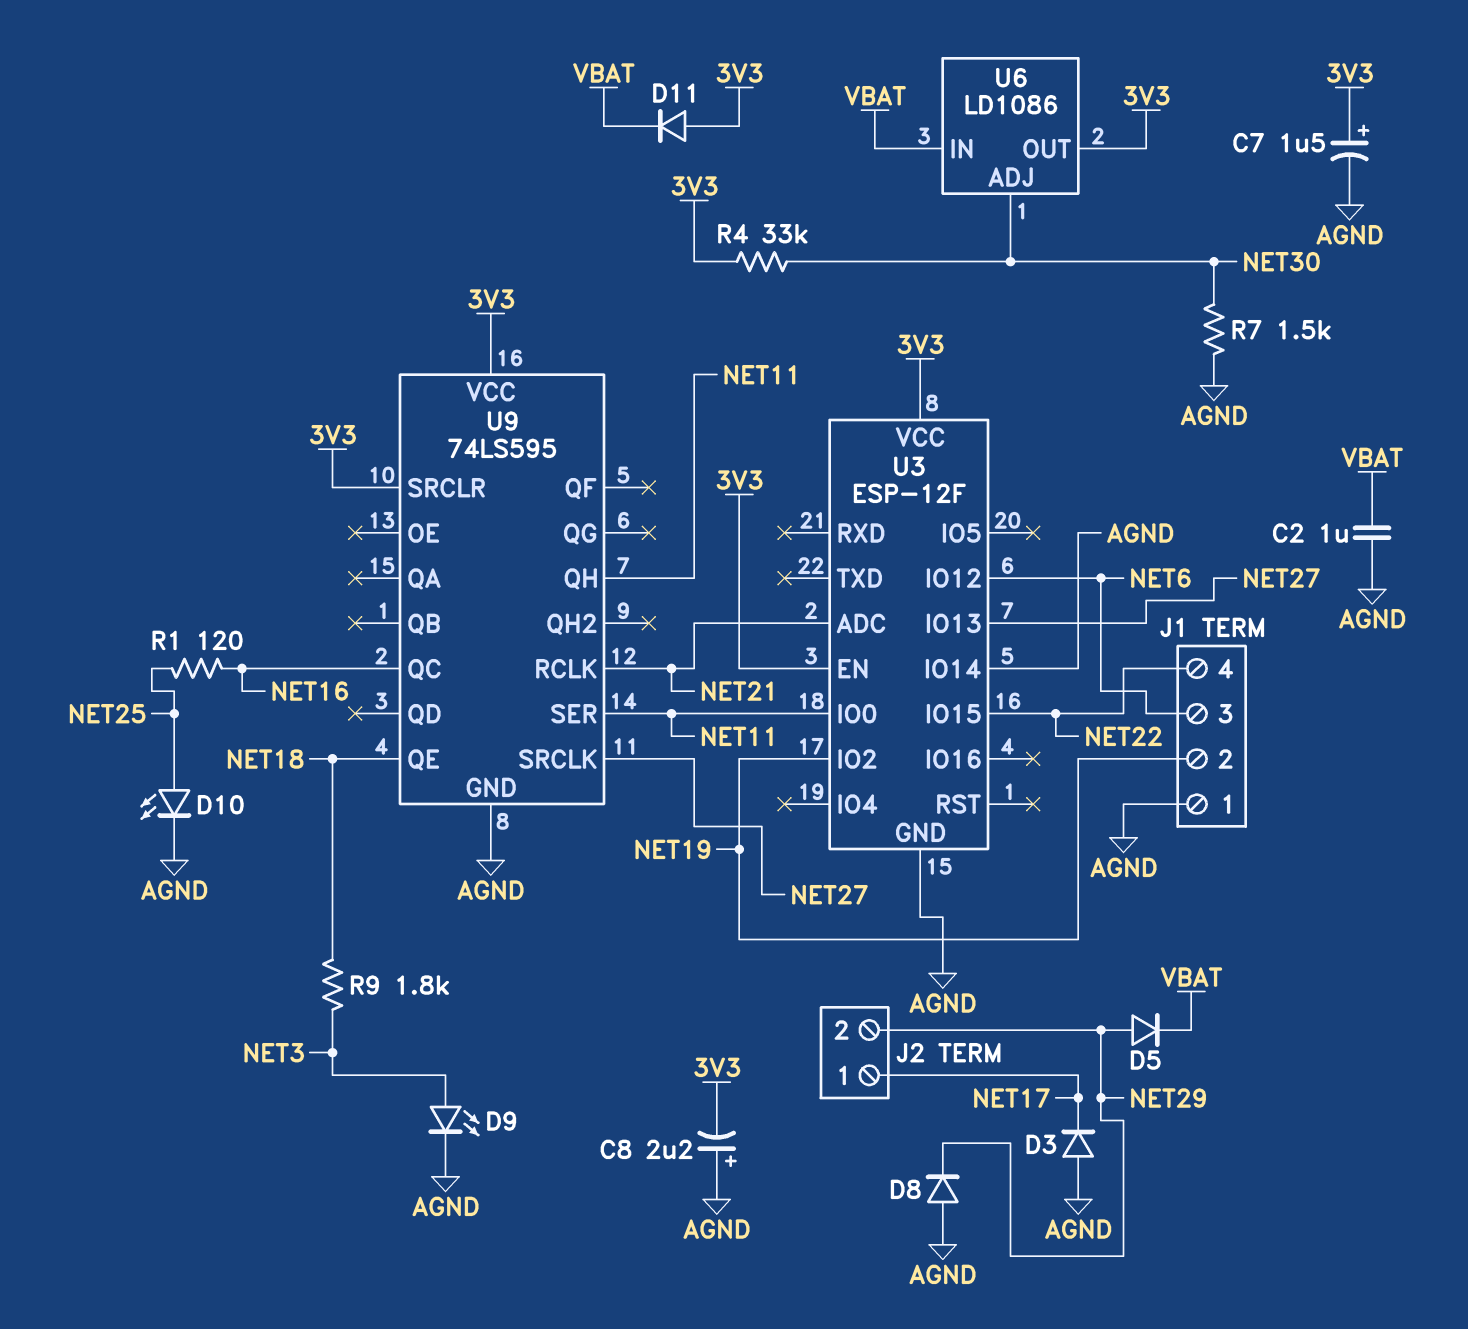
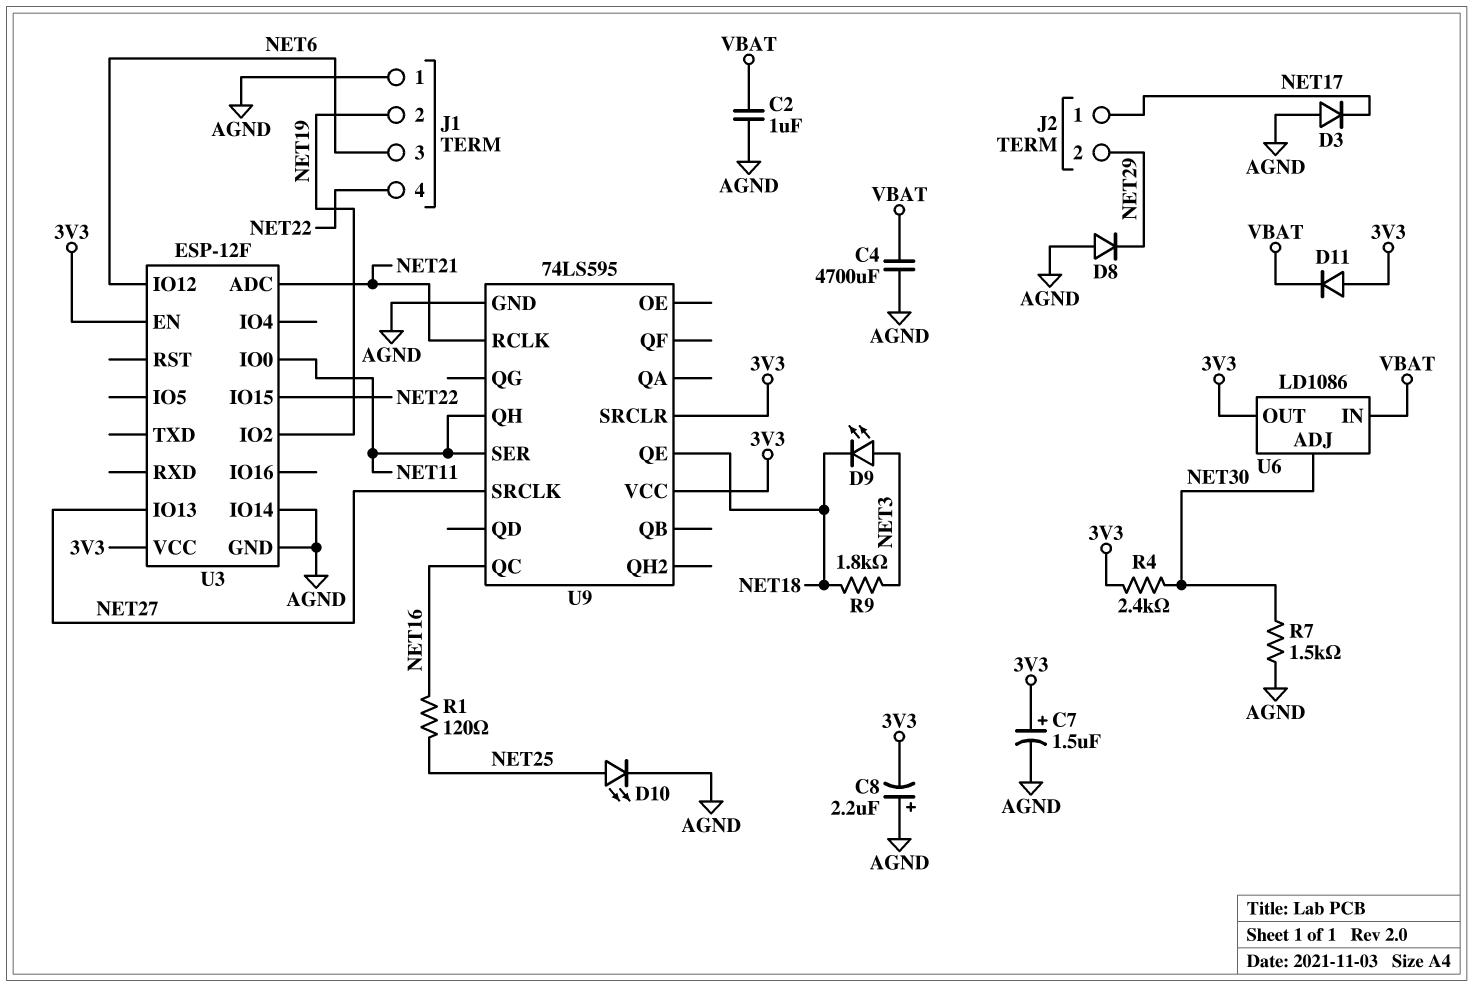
C4: none -> 4700uF (AGND, VBAT)
D5: diode (A NET29, K VBAT) -> none
D9: LED (A NET3, K AGND) -> LED (A NET3, K NET18)
R4: 33k (3V3, NET30) -> 2.4k (3V3, NET30)

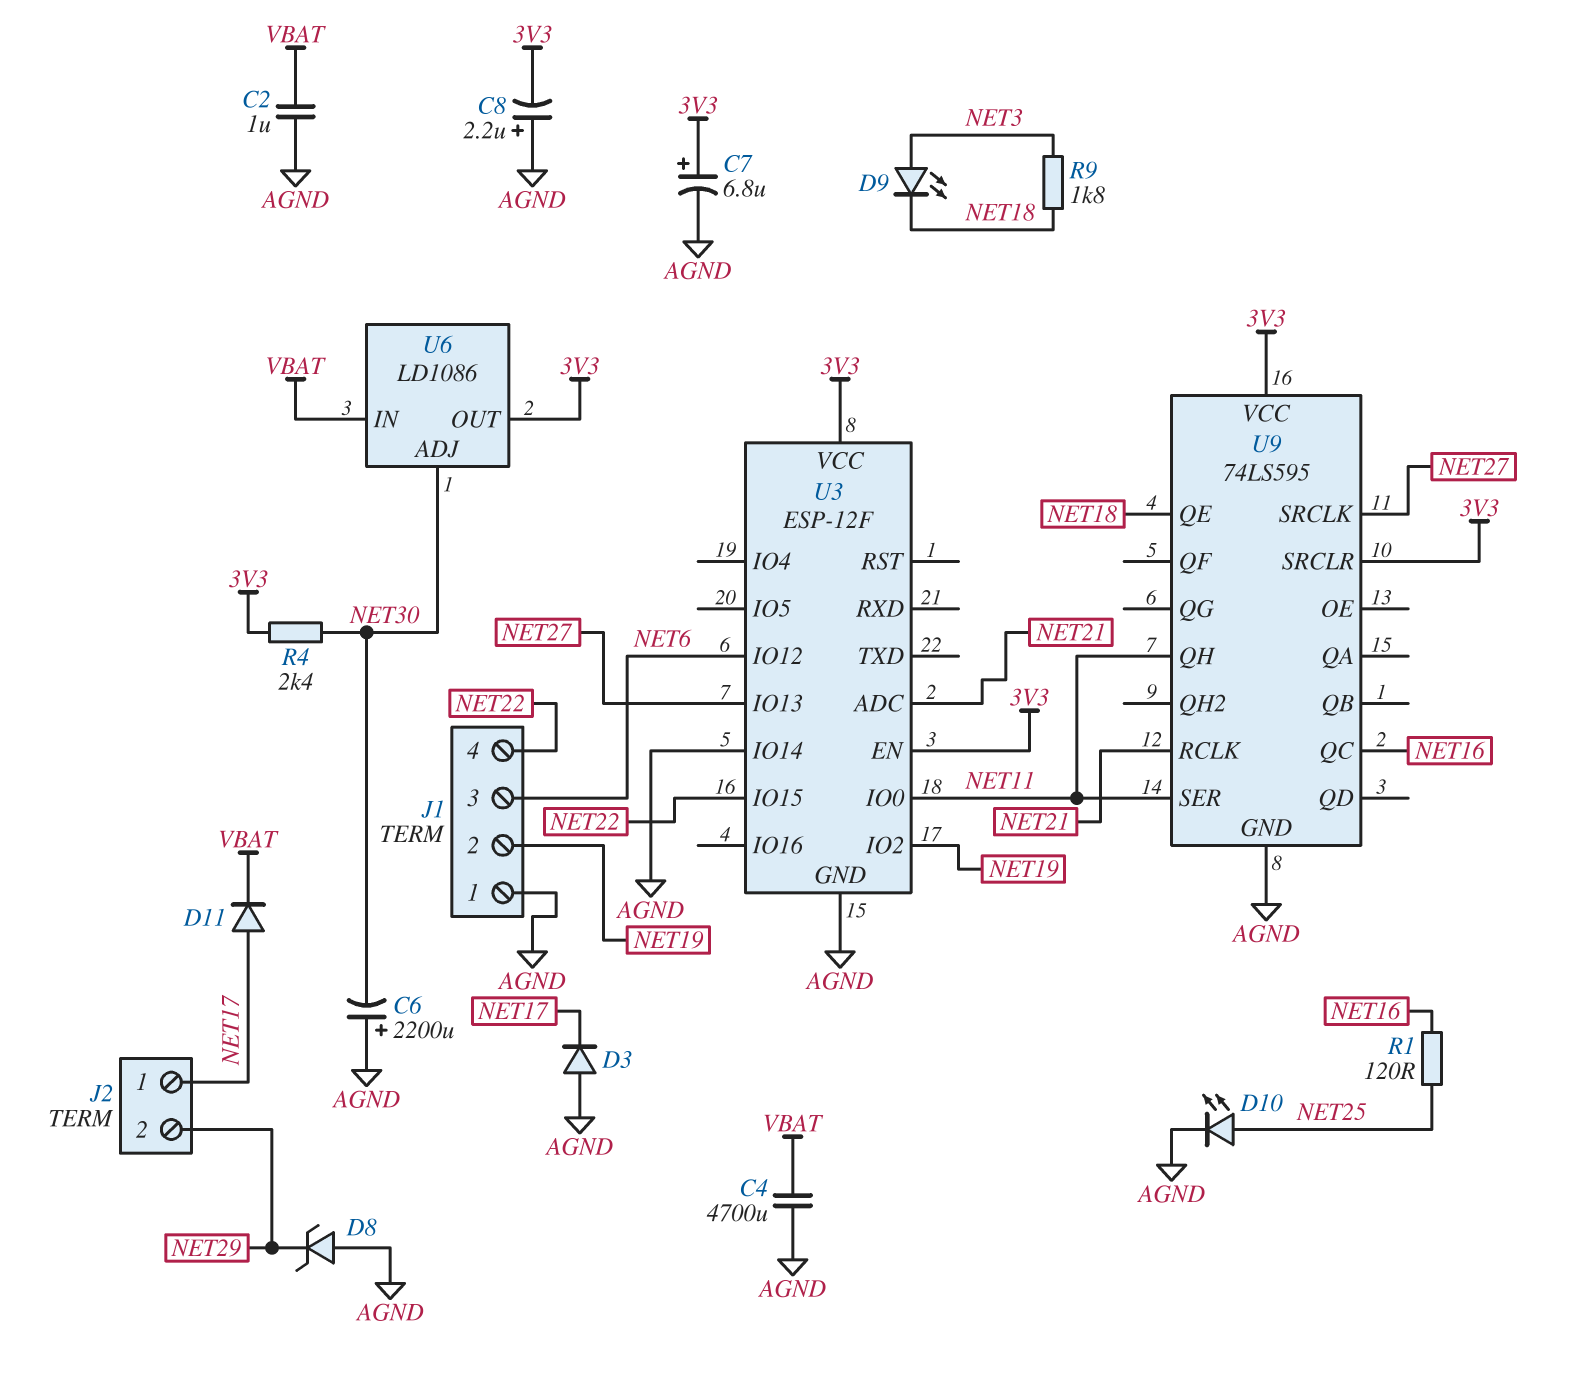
C6: none -> 2200uF (plus AGND, minus NET30)
C7: 1.5uF (plus 3V3, minus AGND) -> 6.8uF (plus 3V3, minus AGND)
D8: diode (A AGND, K NET29) -> zener (A AGND, K NET29)
D11: diode (A 3V3, K VBAT) -> diode (A NET17, K VBAT)
R7: 1.5k (AGND, NET30) -> none

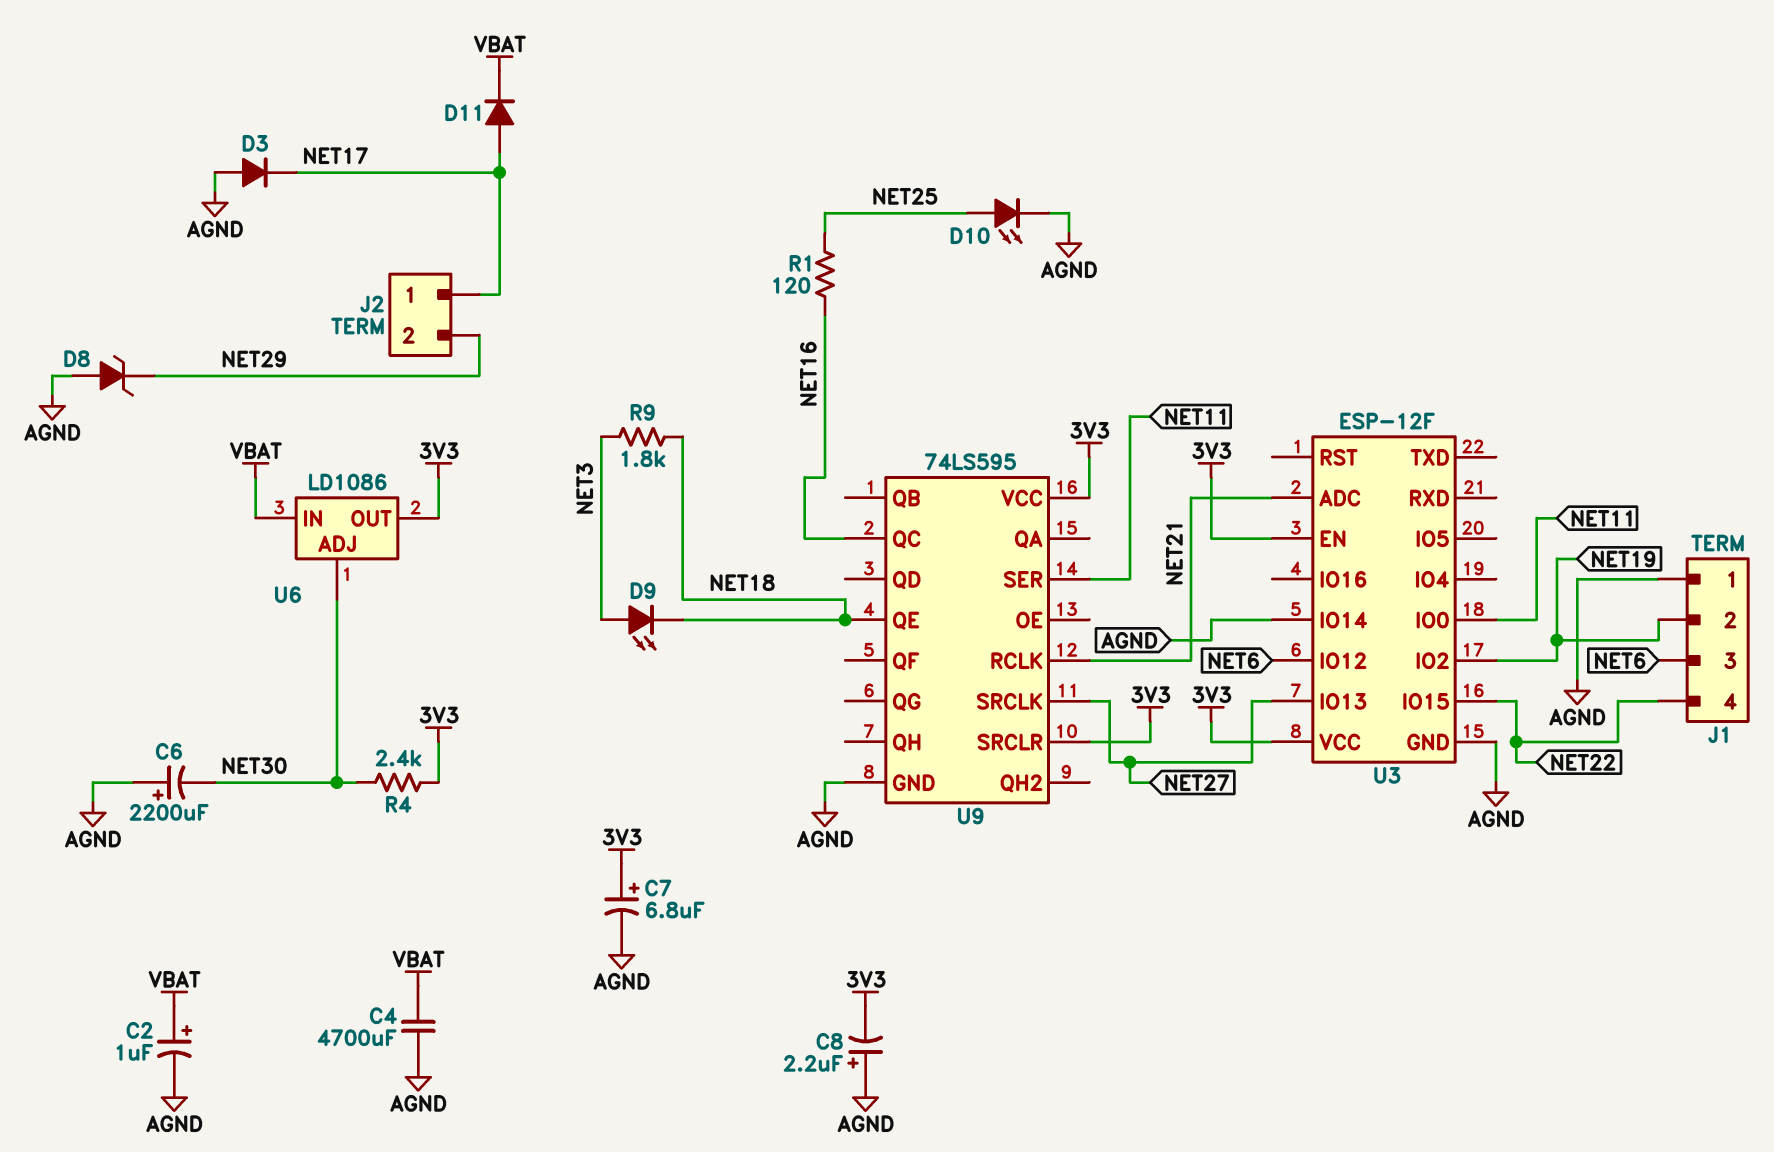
C2: 1uF (AGND, VBAT) -> 1uF (plus VBAT, minus AGND)
U9 pin QH: NET11 -> none

